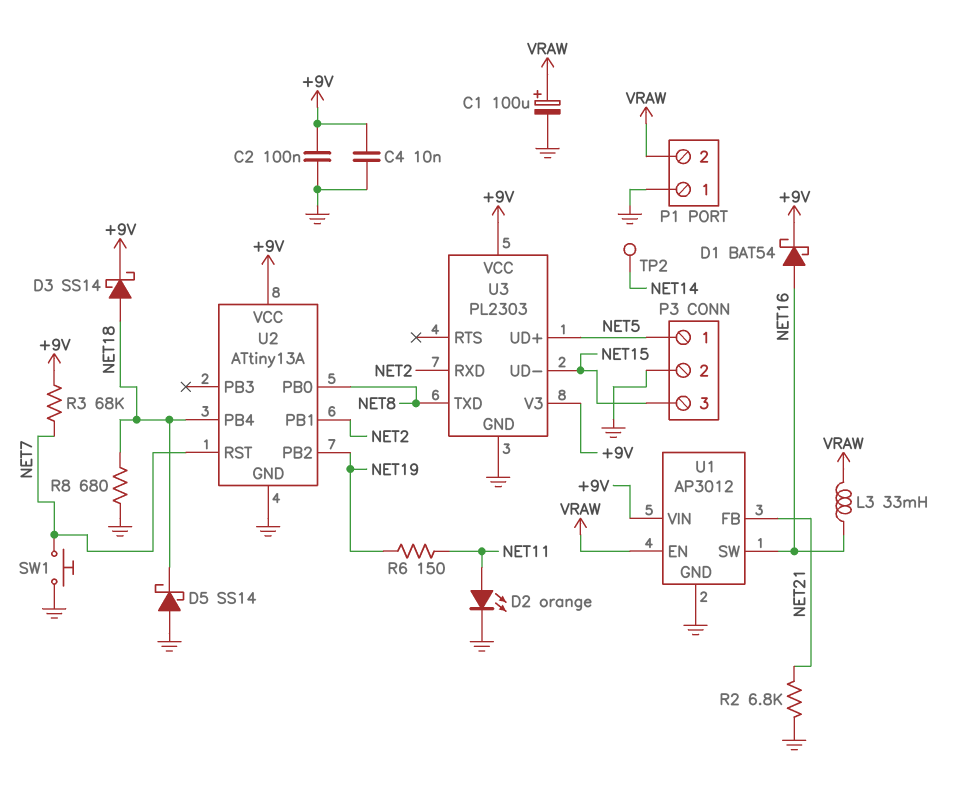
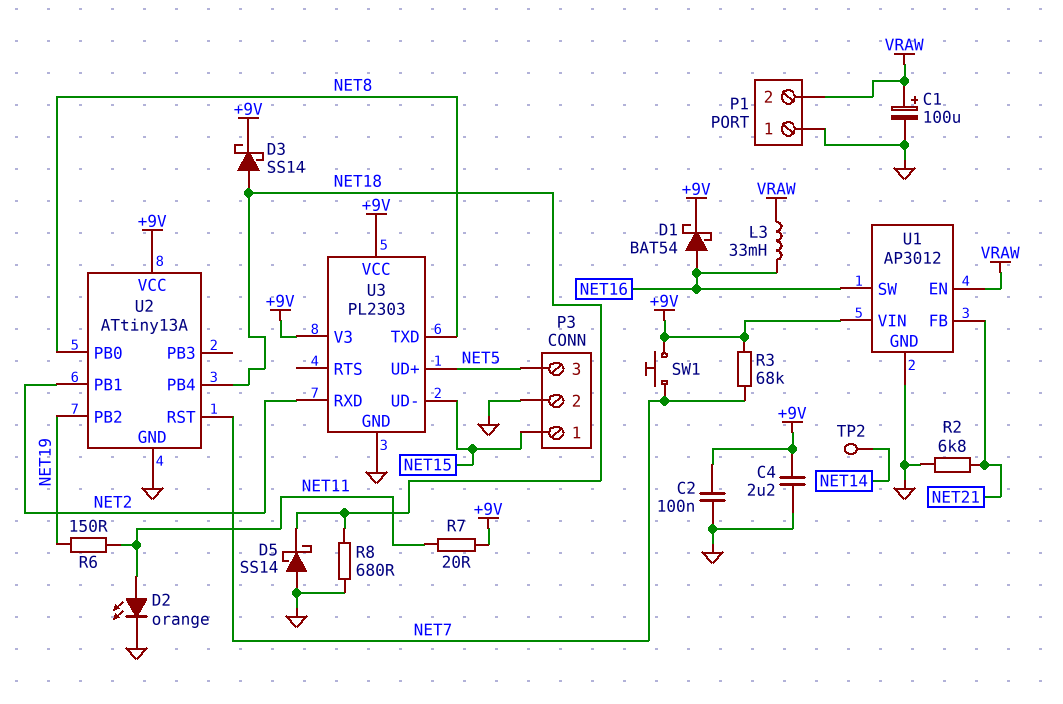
C4: 10nF (+9V, GND) -> 2.2uF (+9V, GND)
P3 pin 1: NET5 -> NET15
P3 pin 3: NET15 -> NET5
R7: none -> 20 (+9V, NET11)
SW1: button (GND, NET7) -> button (+9V, NET7)

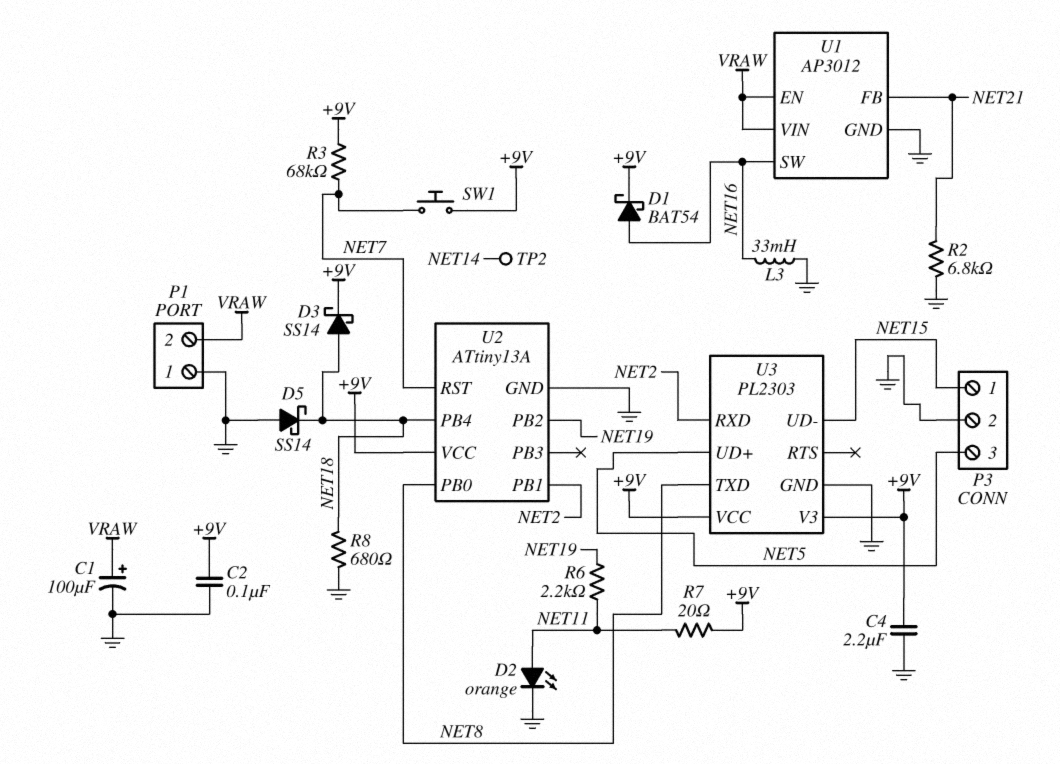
L3: 33mH (NET16, VRAW) -> 33mH (GND, NET16)
R6: 150 (NET11, NET19) -> 2.2k (NET11, NET19)
U1 pin VIN: +9V -> VRAW

